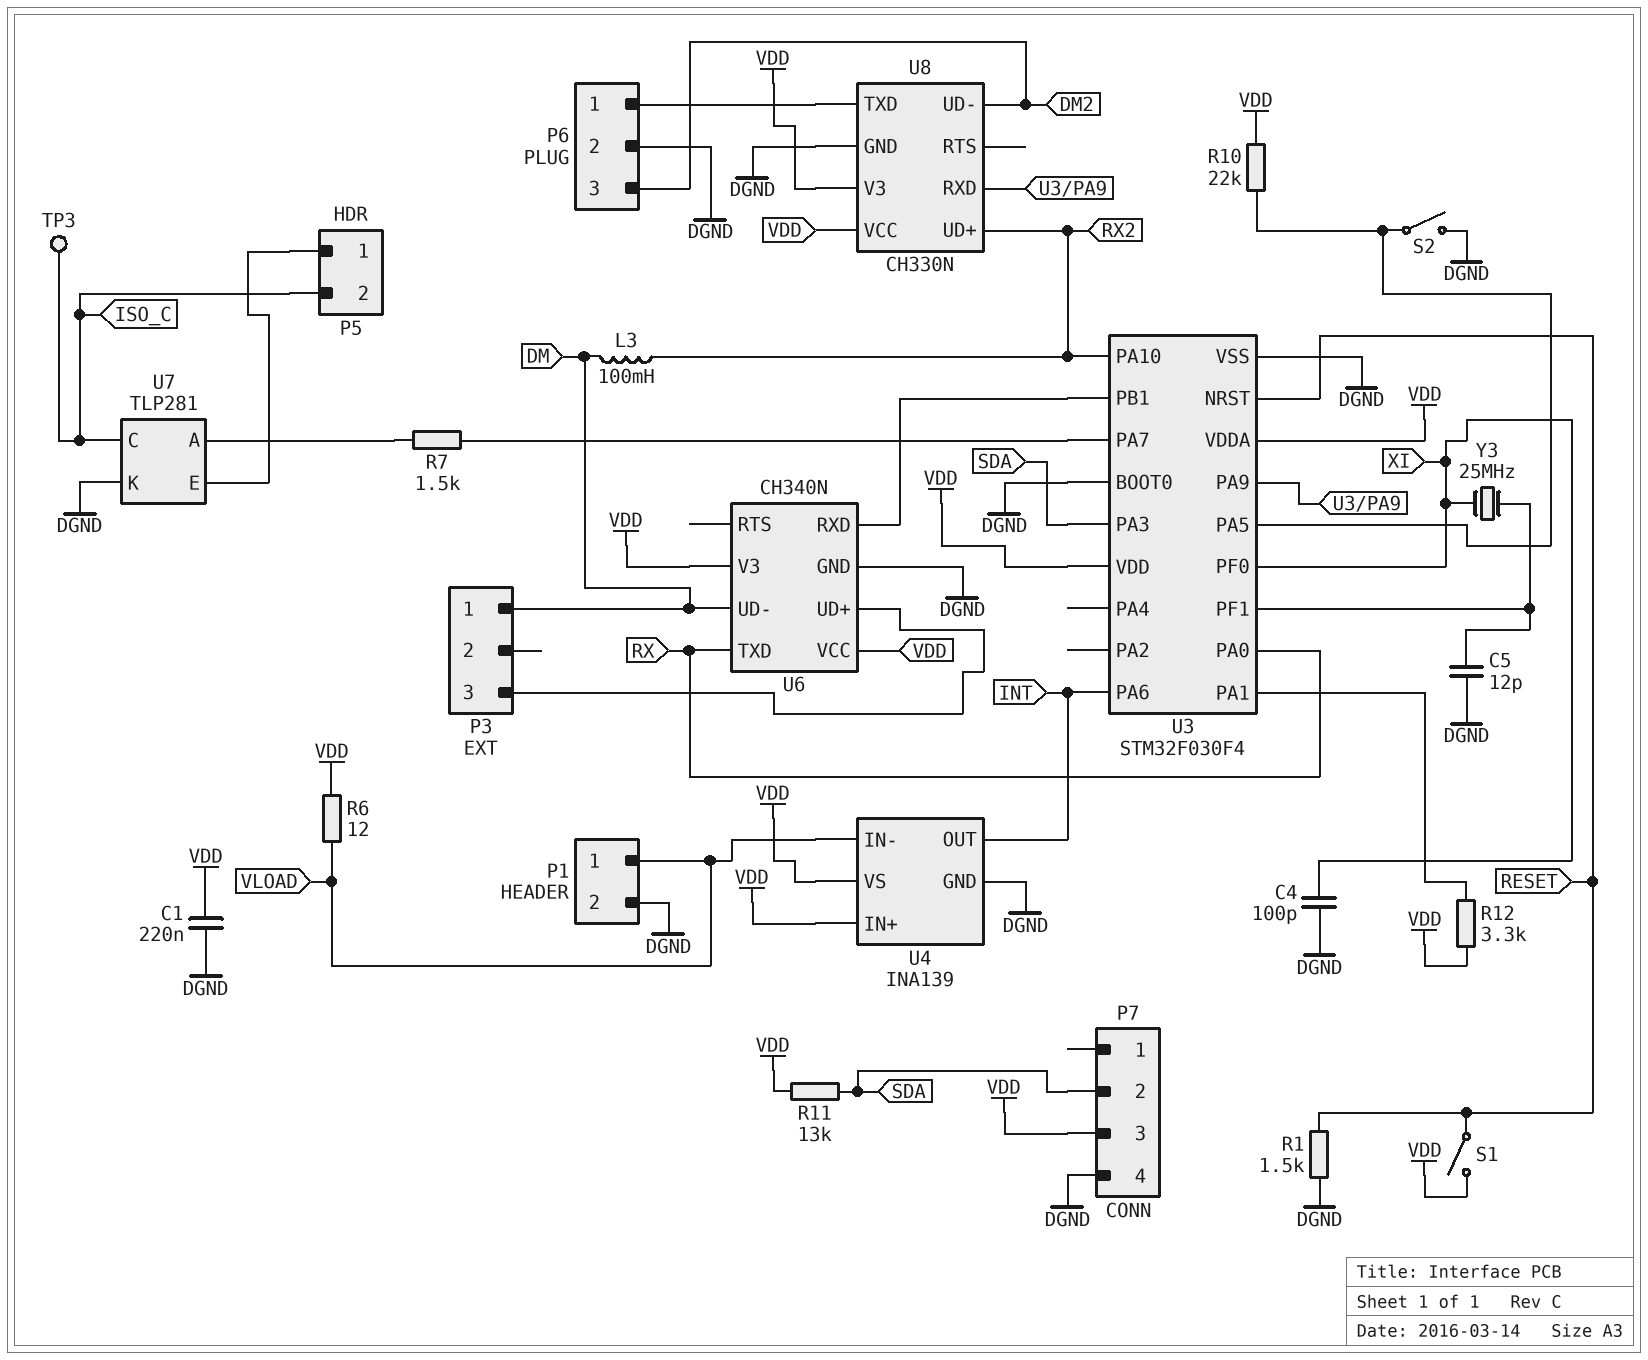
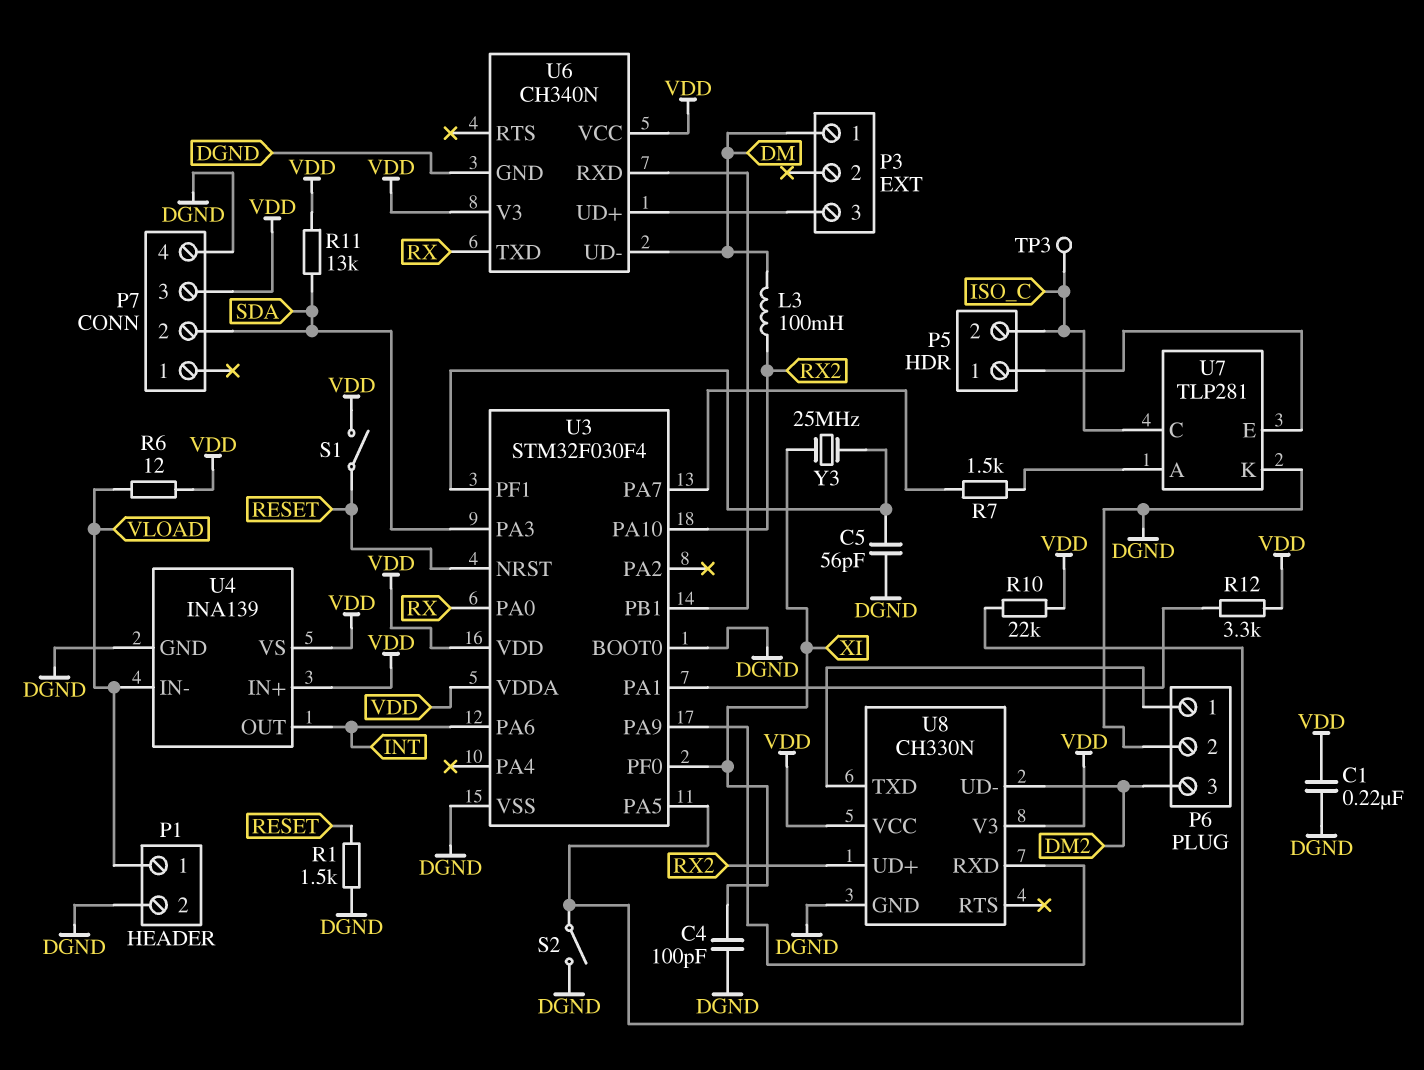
C5: 12pF (DGND, U3/PF1) -> 56pF (DGND, U3/PF1)

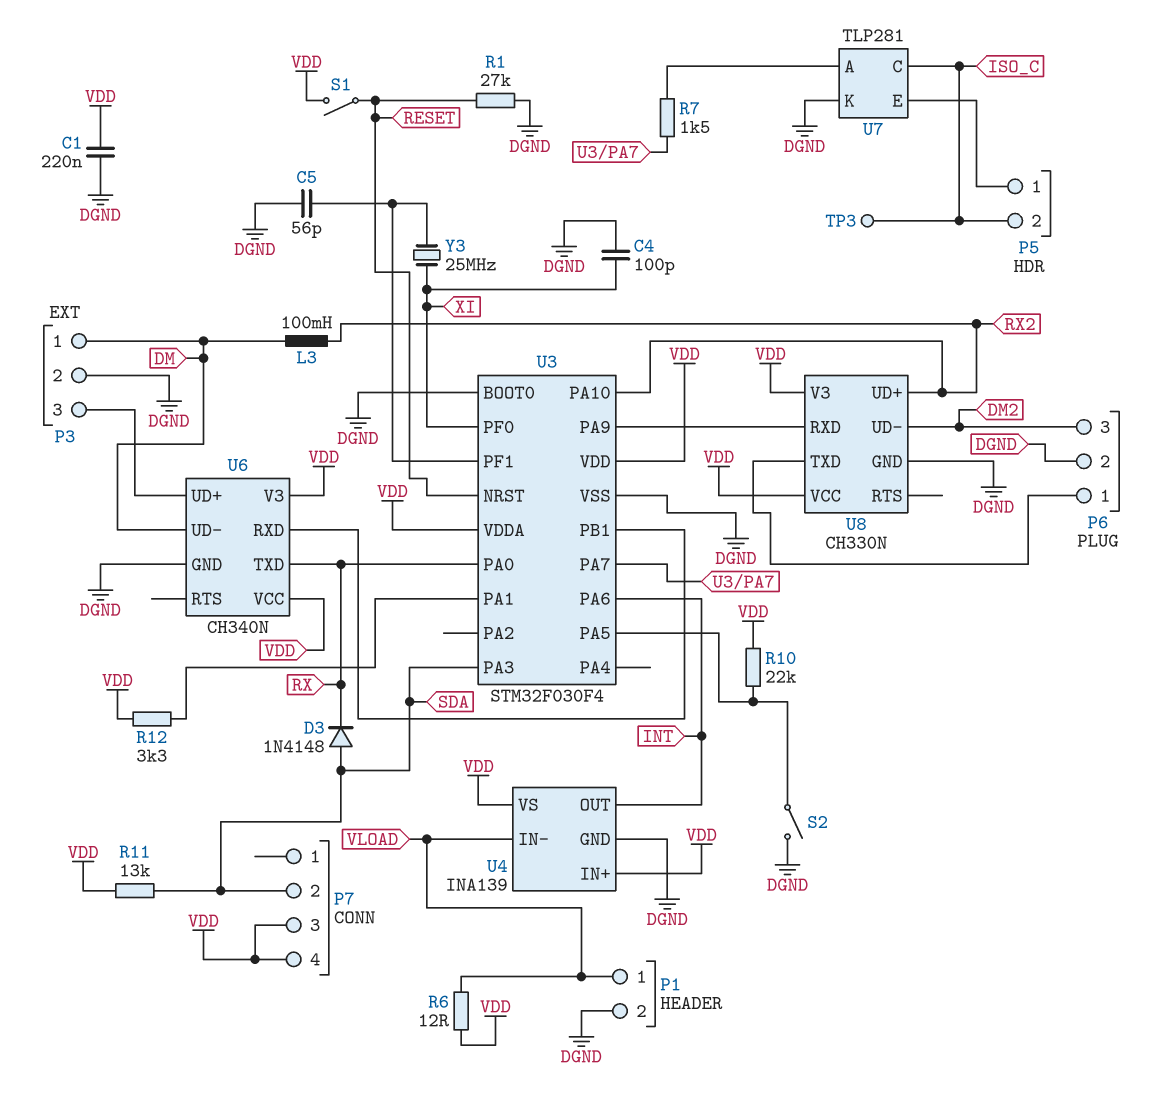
D3: none -> diode 1N4148 (A SDA, K RX)
P3 pin 2: none -> DGND
P7 pin 4: DGND -> VDD
R1: 1.5k (DGND, RESET) -> 27k (DGND, RESET)

